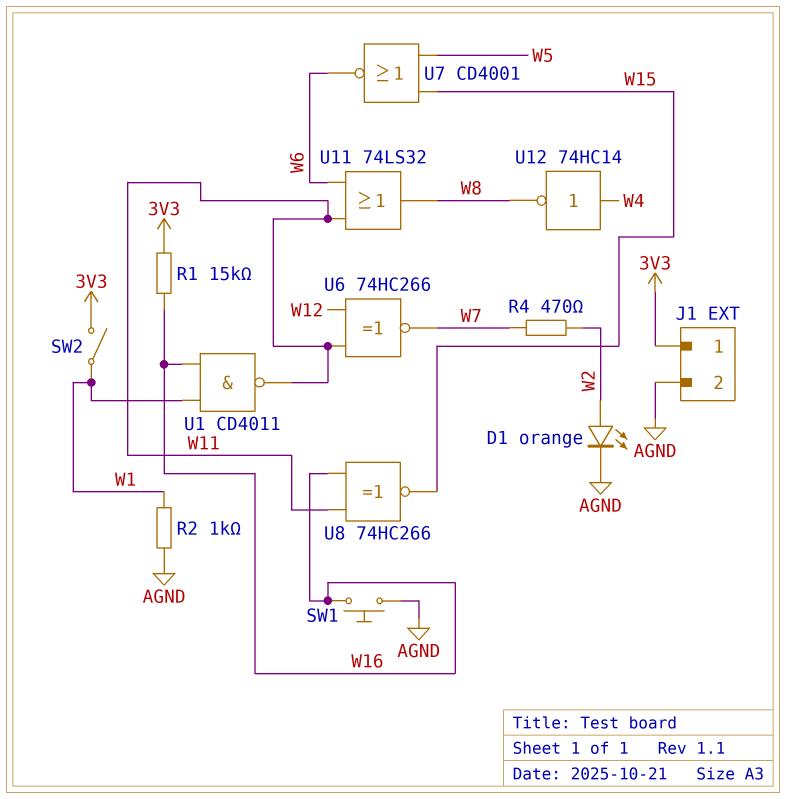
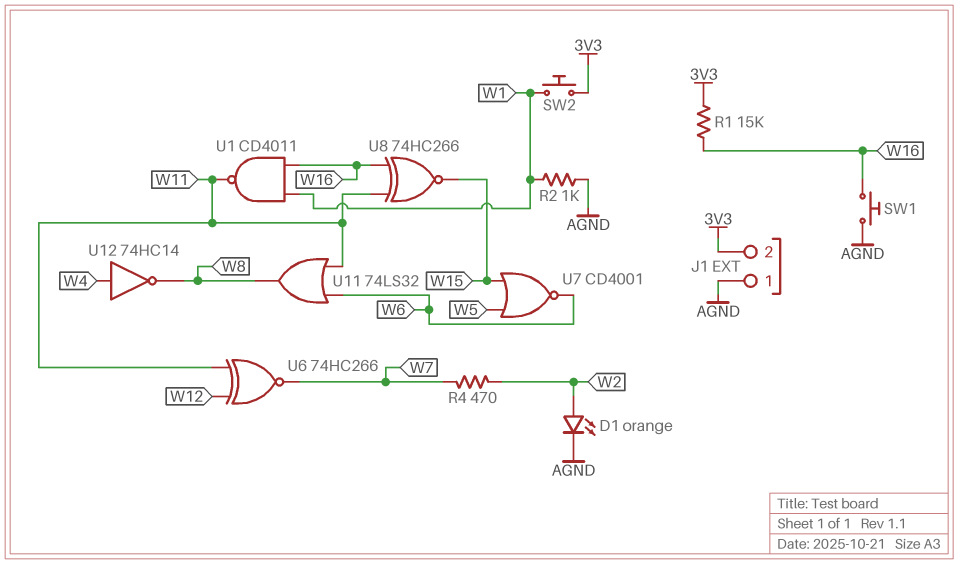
J1 pin 1: 3V3 -> AGND
J1 pin 2: AGND -> 3V3
SW2: switch (3V3, W1) -> button (3V3, W1)

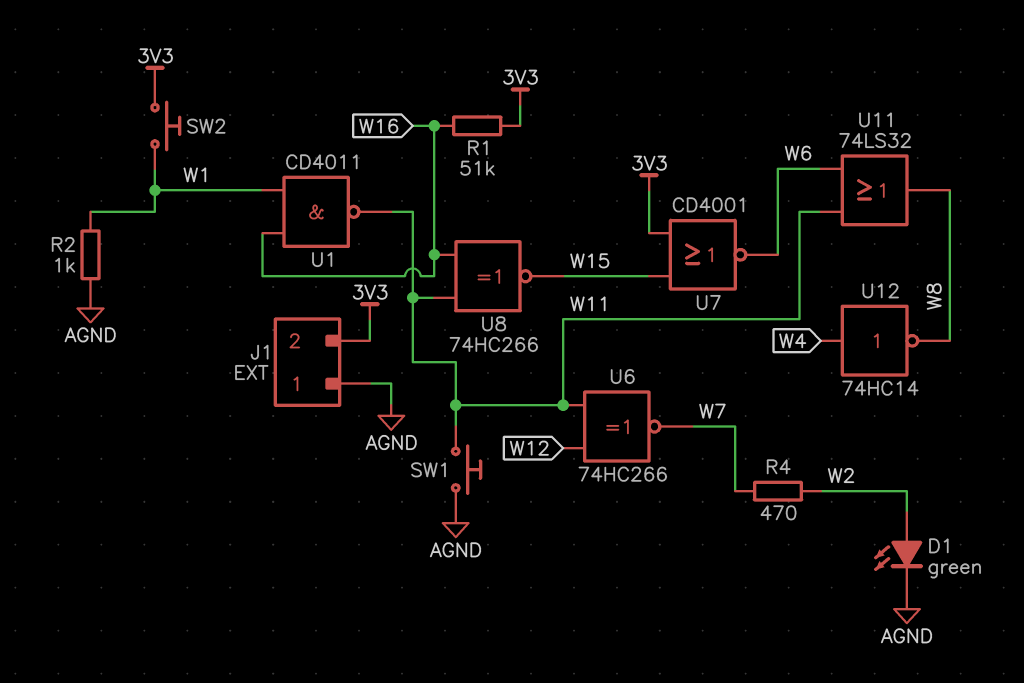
D1: LED orange (A W2, K AGND) -> LED green (A W2, K AGND)
R1: 15k (3V3, W16) -> 51k (3V3, W16)
SW1: button (AGND, W16) -> button (AGND, W11)
U7: NOR CD4001 (in W5, in W15, out W6) -> NOR CD4001 (in 3V3, in W15, out W6)

